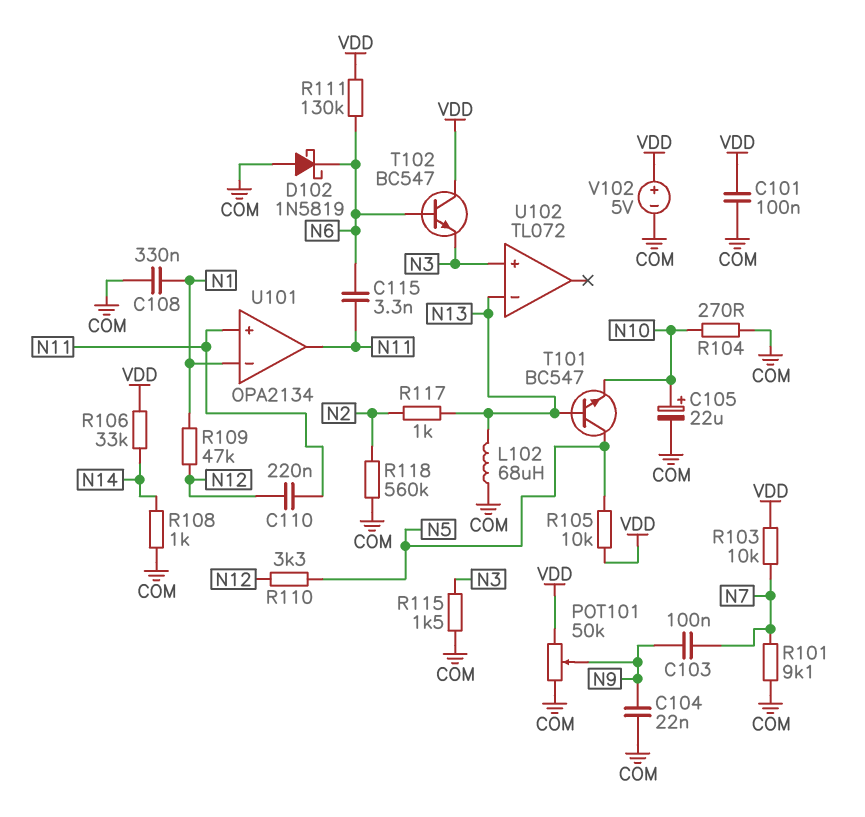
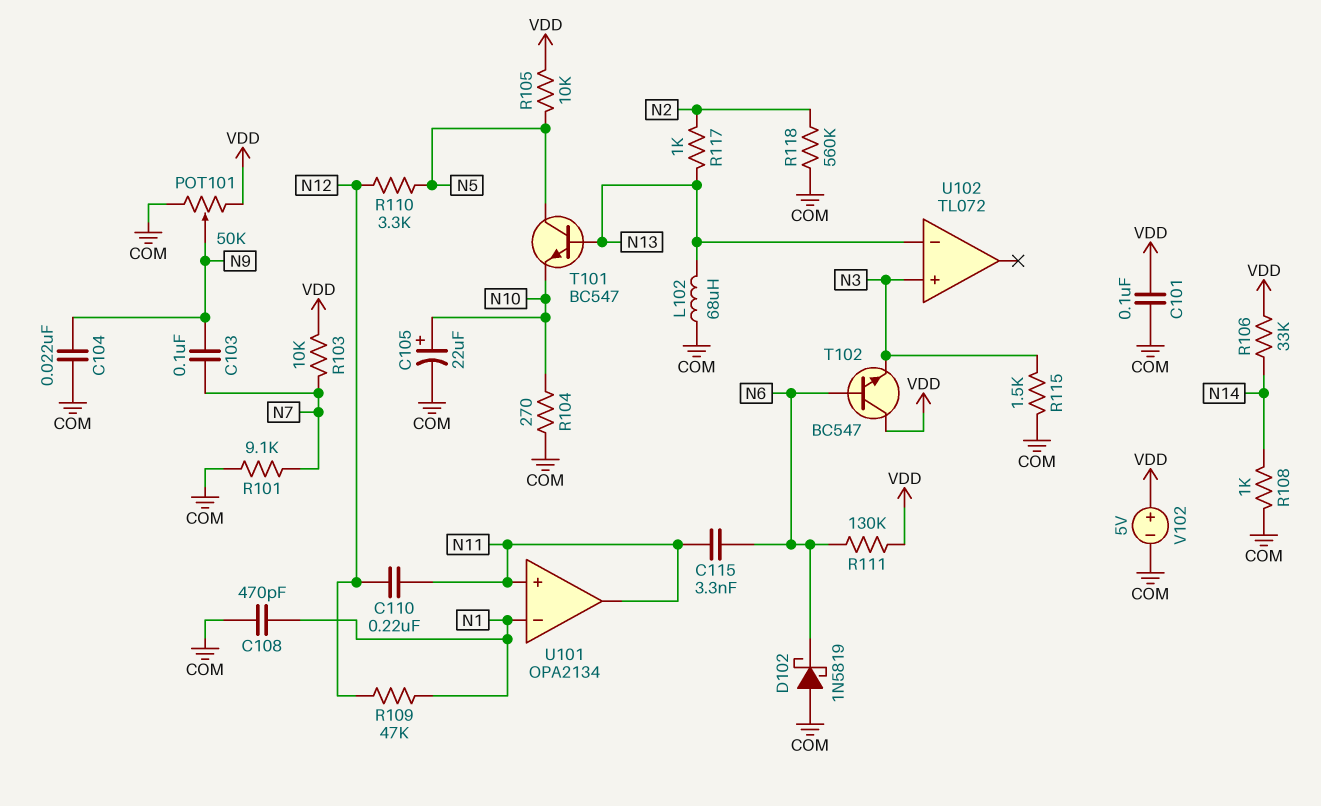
C108: 330nF (COM, N1) -> 470pF (COM, N1)

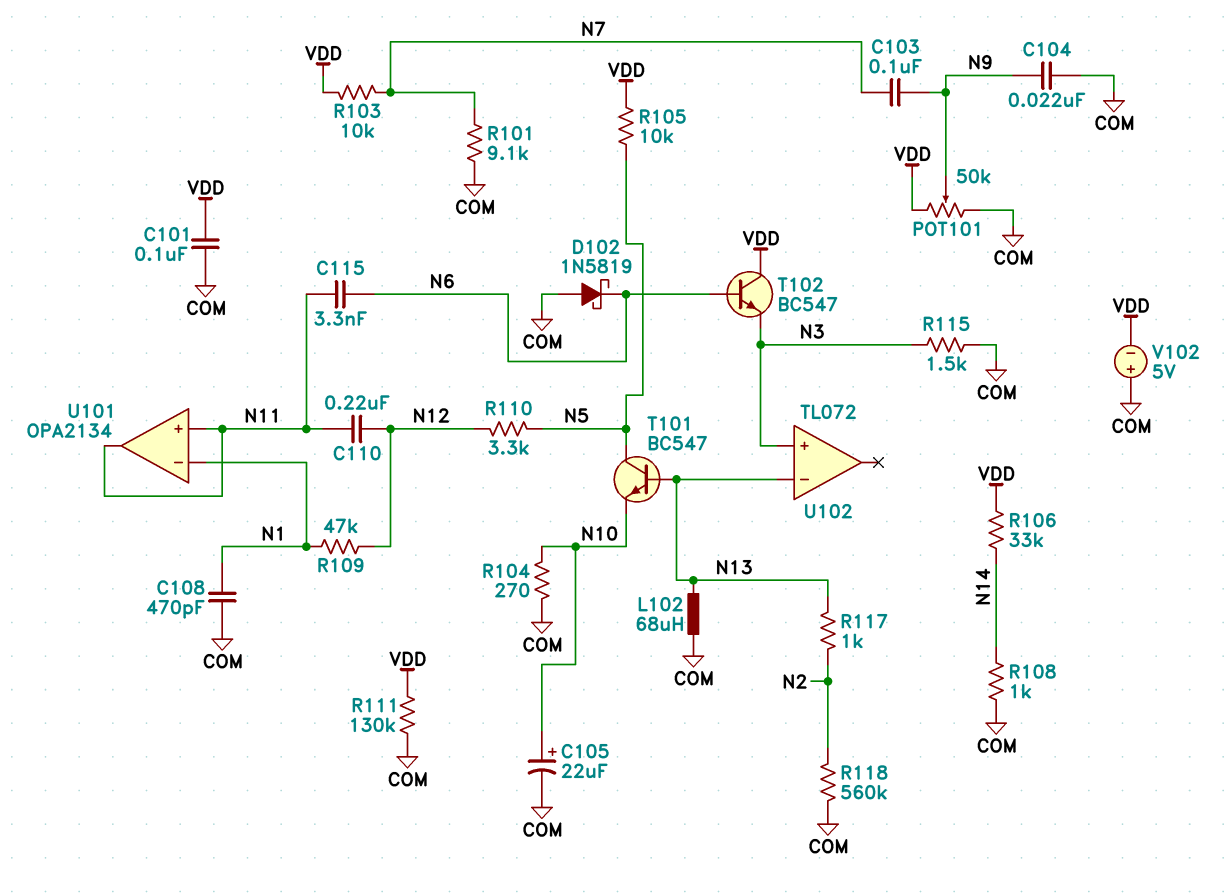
R111: 130k (N6, VDD) -> 130k (COM, VDD)
V102: 5V (plus VDD, minus COM) -> 5V (plus COM, minus VDD)

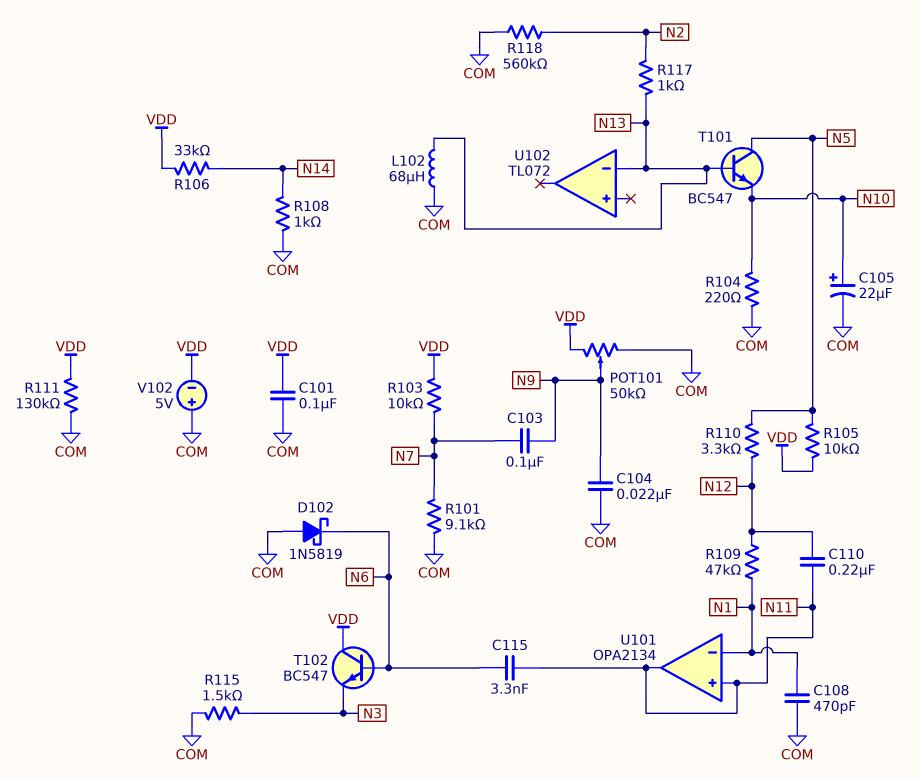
R104: 270 (COM, N10) -> 220 (COM, N10)
U102 pin in+: N3 -> none

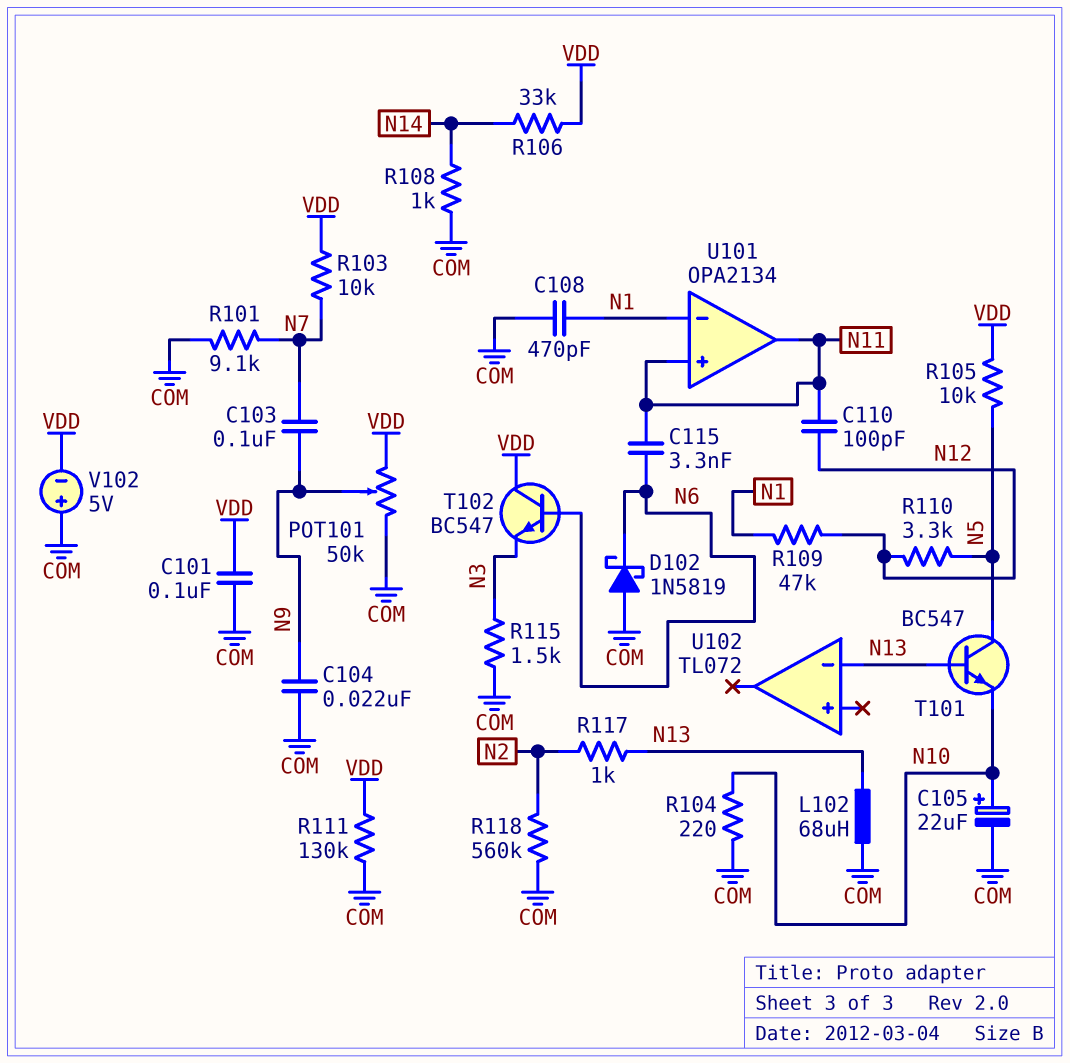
C110: 220nF (N11, N12) -> 100pF (N11, N12)

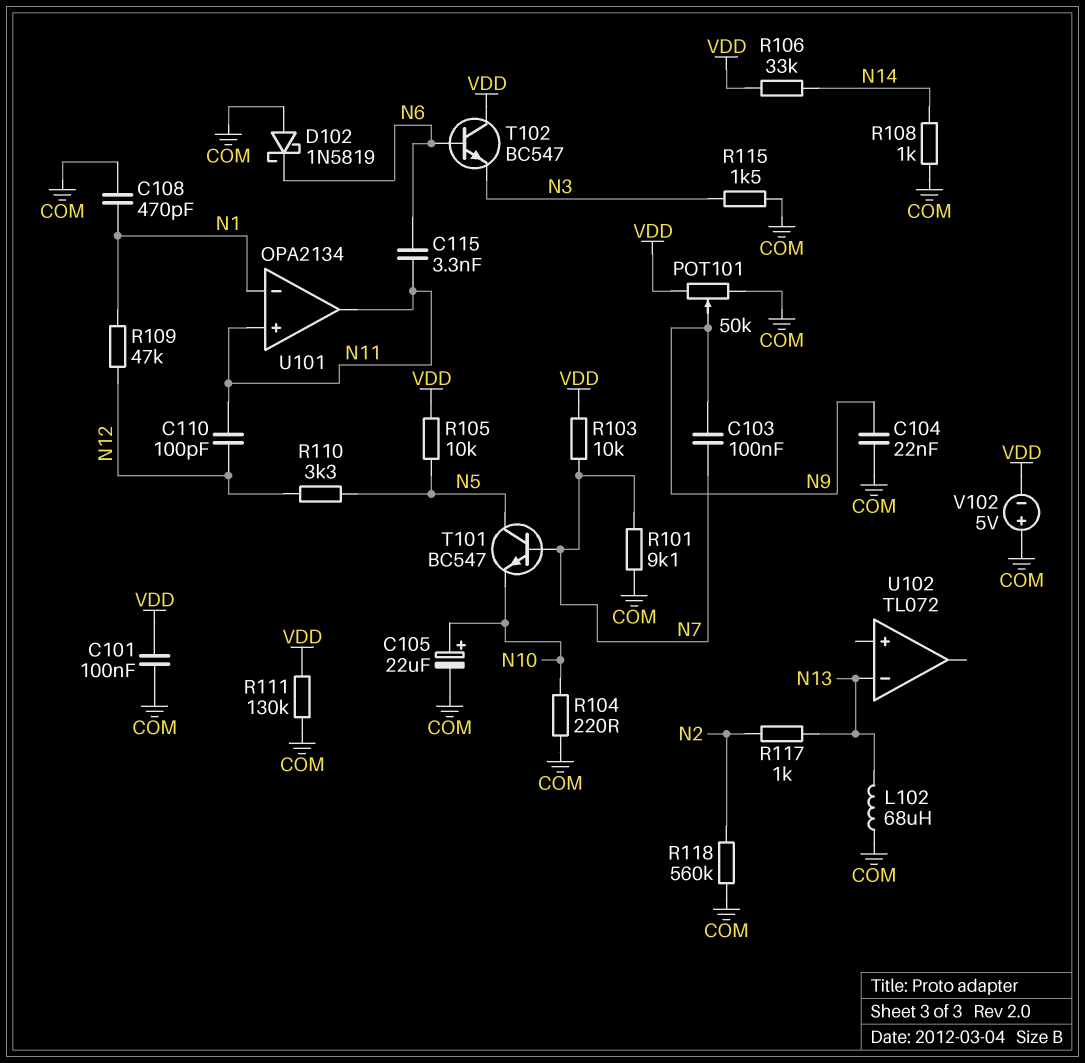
T101: NPN BC547 (B N13, C N5, E N10) -> NPN BC547 (B N7, C N5, E N10)

